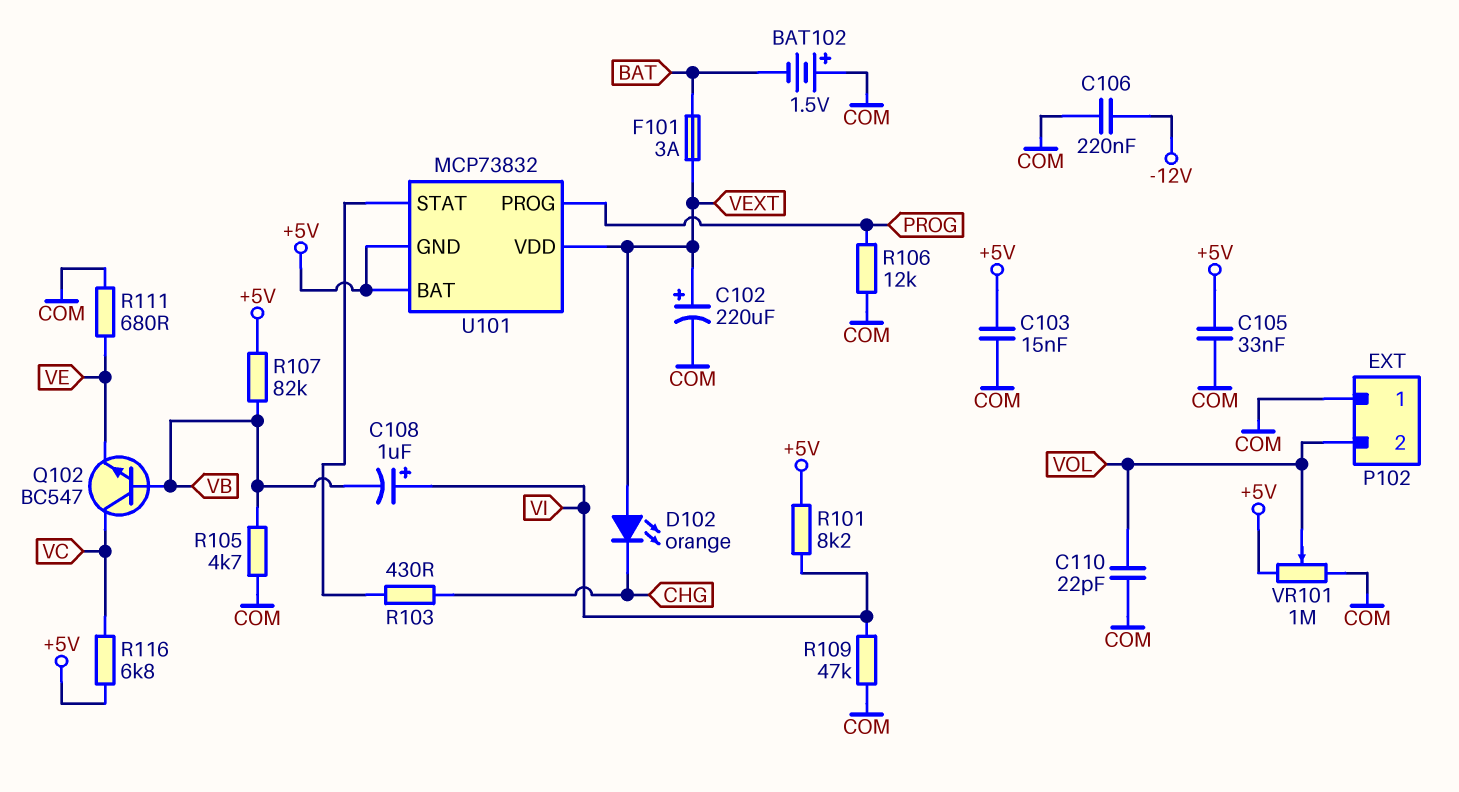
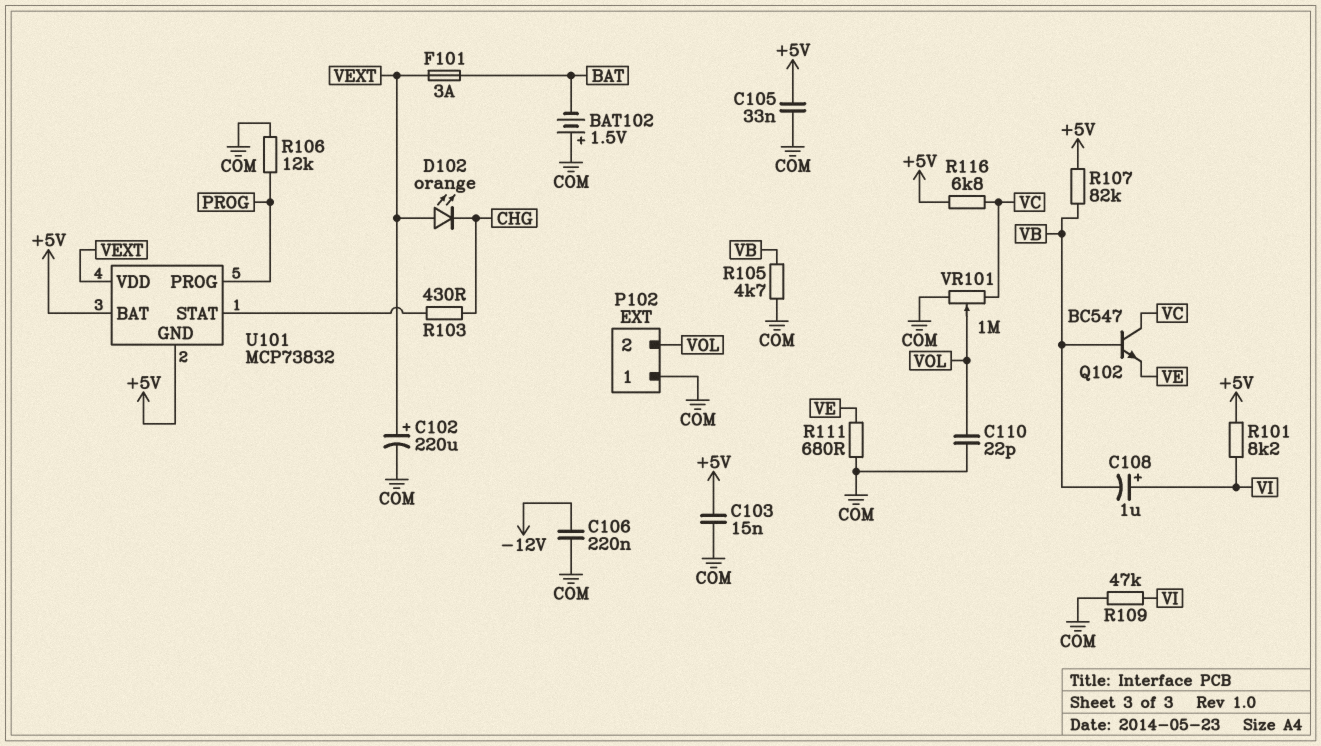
VR101: 1M (+5V, COM, wiper VOL) -> 1M (COM, VC, wiper VOL)

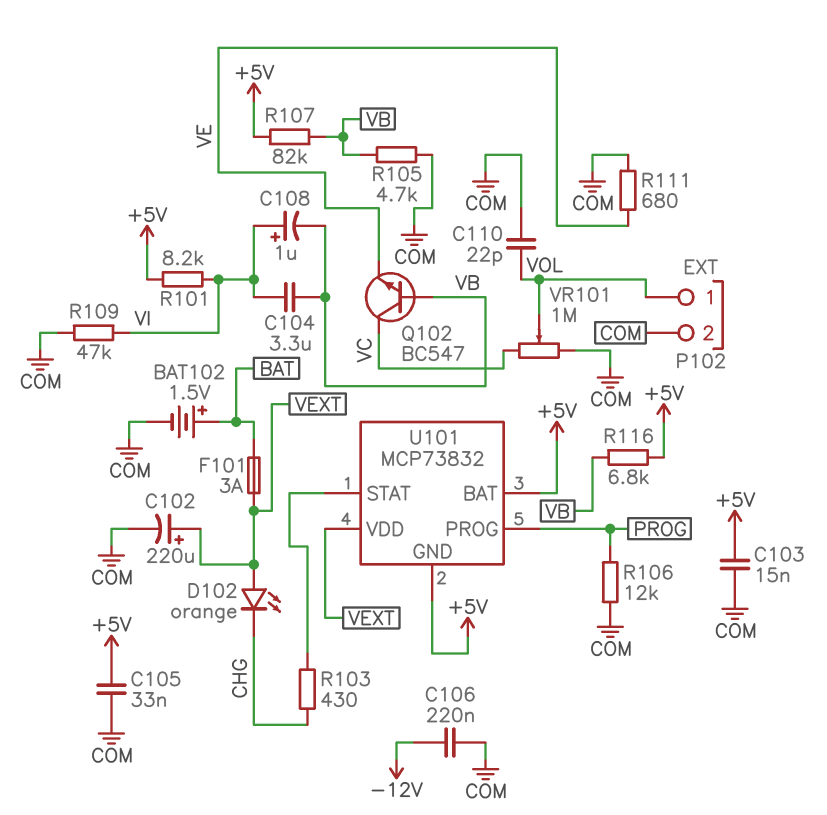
BAT102: 1.5V (plus COM, minus BAT) -> 1.5V (plus BAT, minus COM)
C104: none -> 3.3uF (VB, VI)
P102 pin 1: COM -> VOL
P102 pin 2: VOL -> COM
R116: 6.8k (+5V, VC) -> 6.8k (+5V, VB)

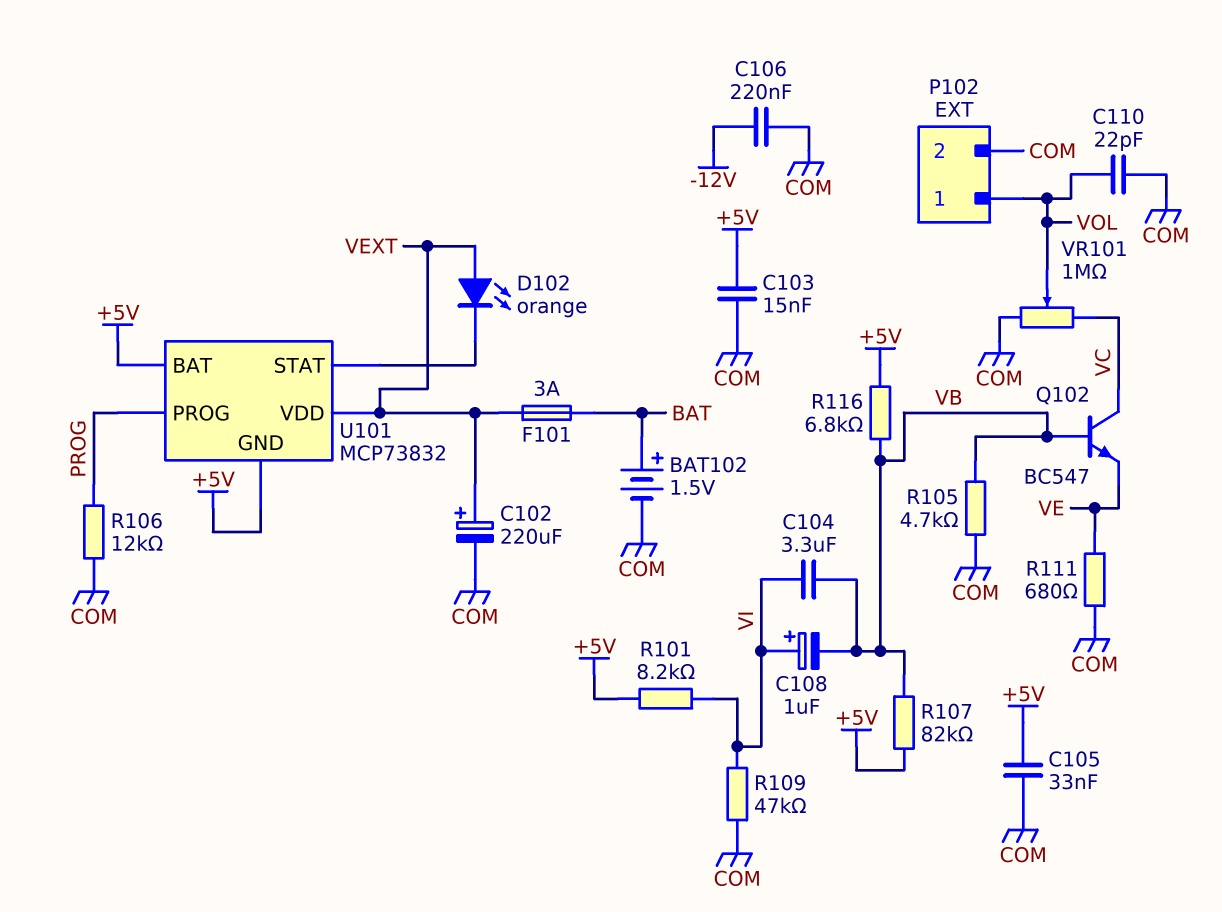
D102: LED orange (A VEXT, K CHG) -> LED orange (A VEXT, K U101/STAT)
R103: 430 (CHG, U101/STAT) -> none

